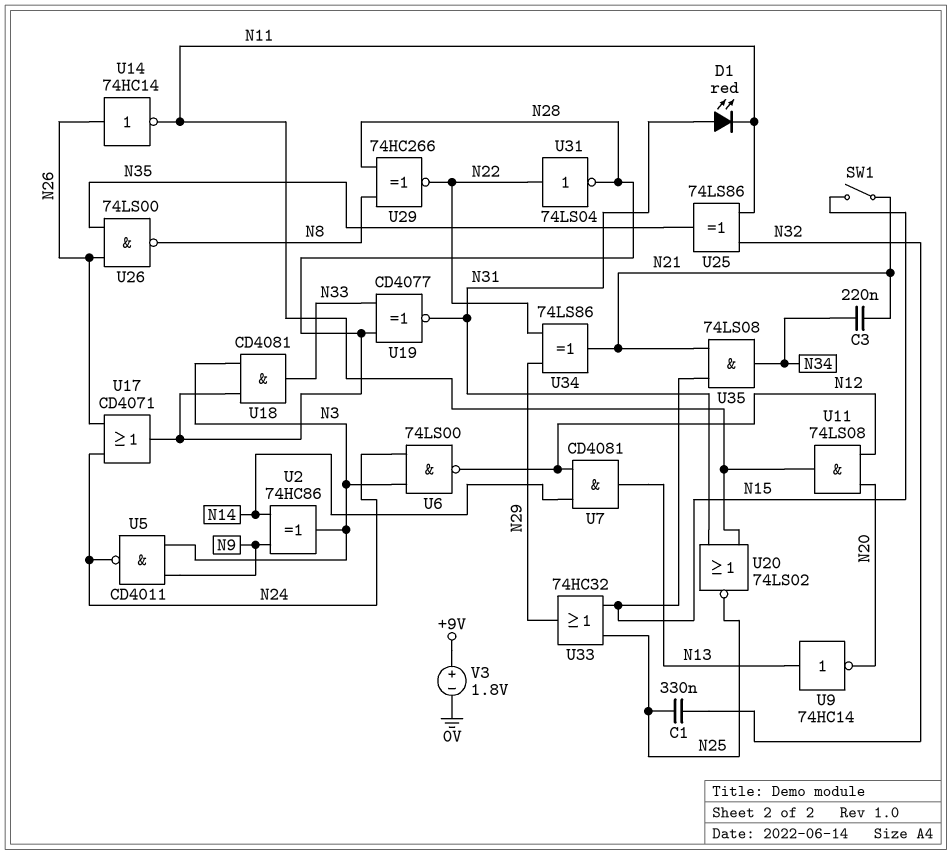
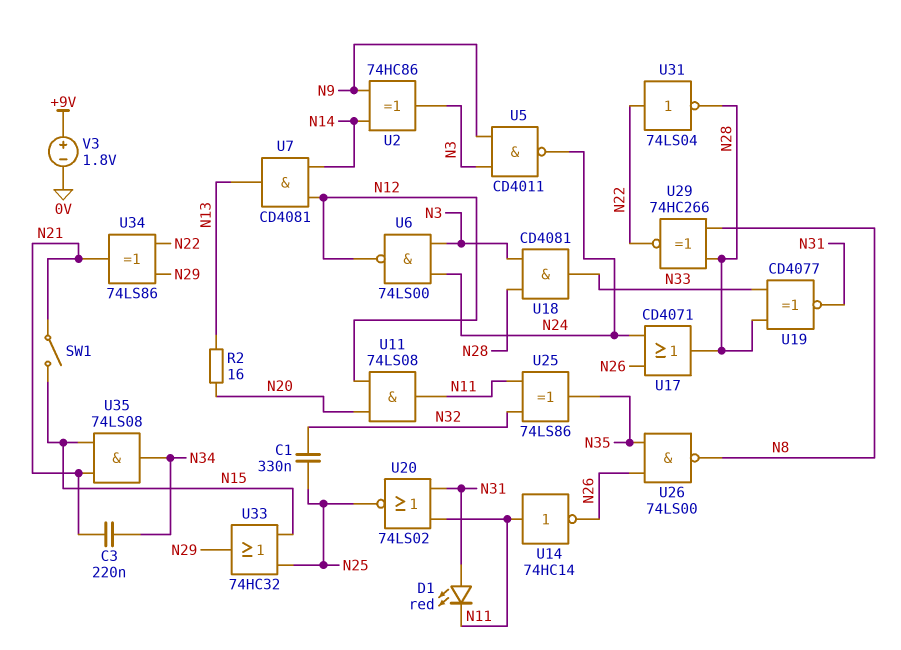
R2: none -> 16 (N13, N20)
U9: NOT 74HC14 (in N13, out N20) -> none
U14: NOT 74HC14 (in N26, out N11) -> NOT 74HC14 (in N11, out N26)

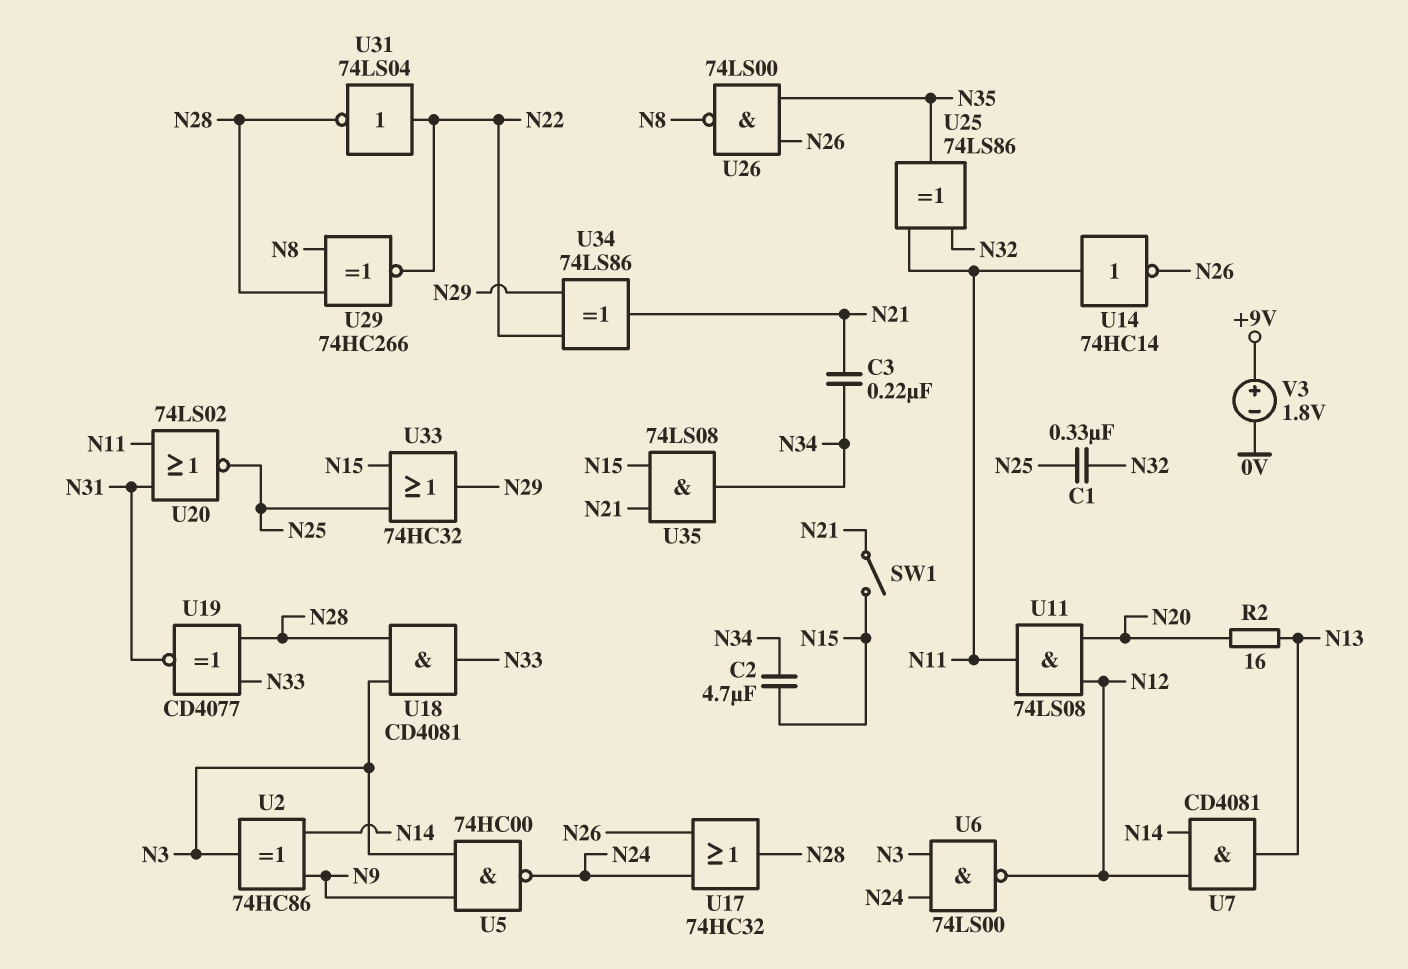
C2: none -> 4.7uF (N15, N34)
D1: LED red (A N31, K N11) -> none
U5: NAND CD4011 (in N3, in N9, out N24) -> NAND 74HC00 (in N3, in N9, out N24)
U17: OR CD4071 (in N24, in N26, out N28) -> OR 74HC32 (in N24, in N26, out N28)

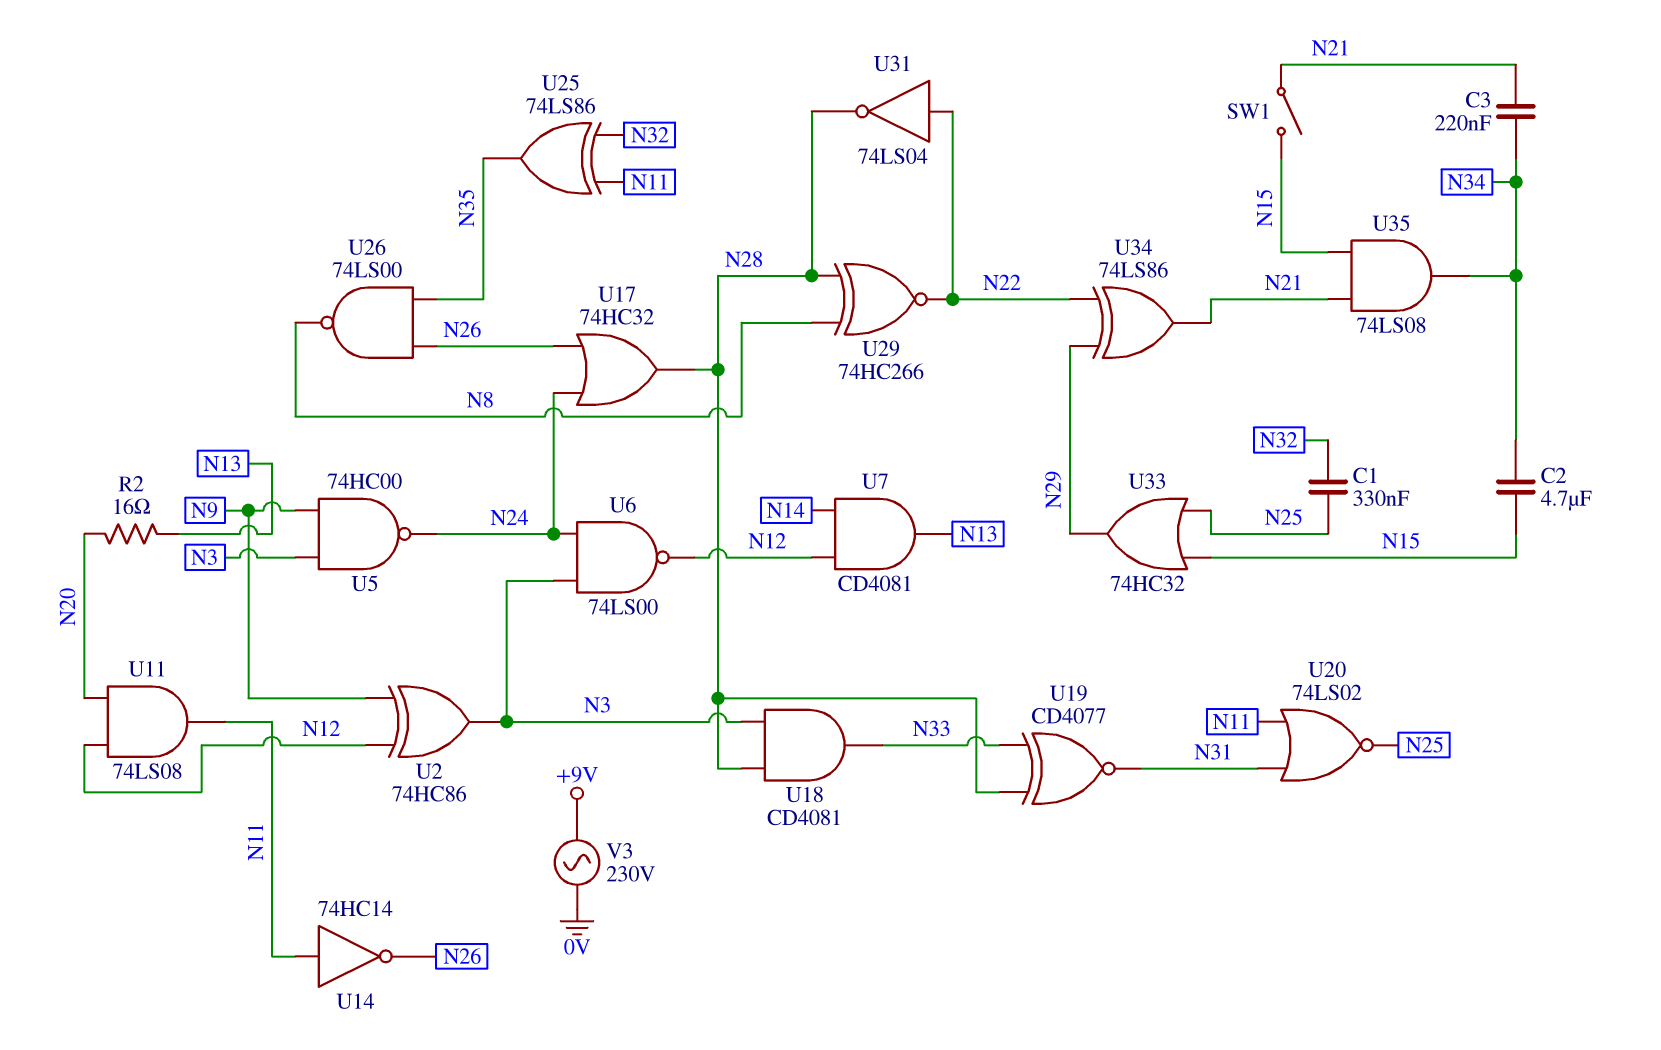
U2: XOR 74HC86 (in N9, in N14, out N3) -> XOR 74HC86 (in N9, in N12, out N3)
V3: 1.8V (plus +9V, minus 0V) -> AC 230V (+9V, 0V)

